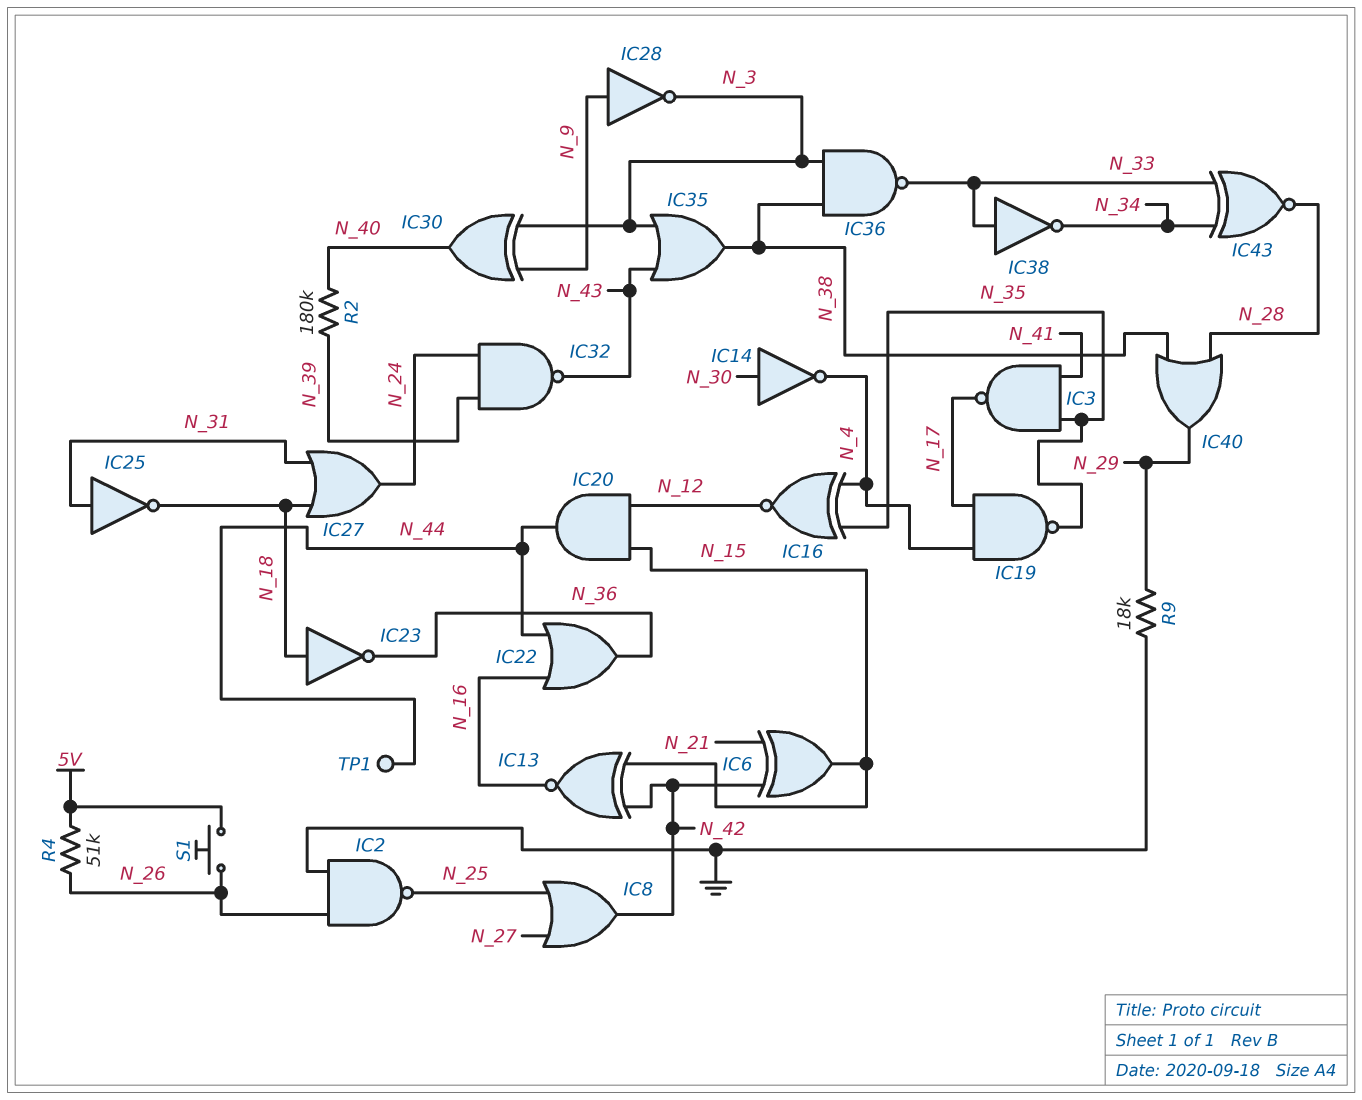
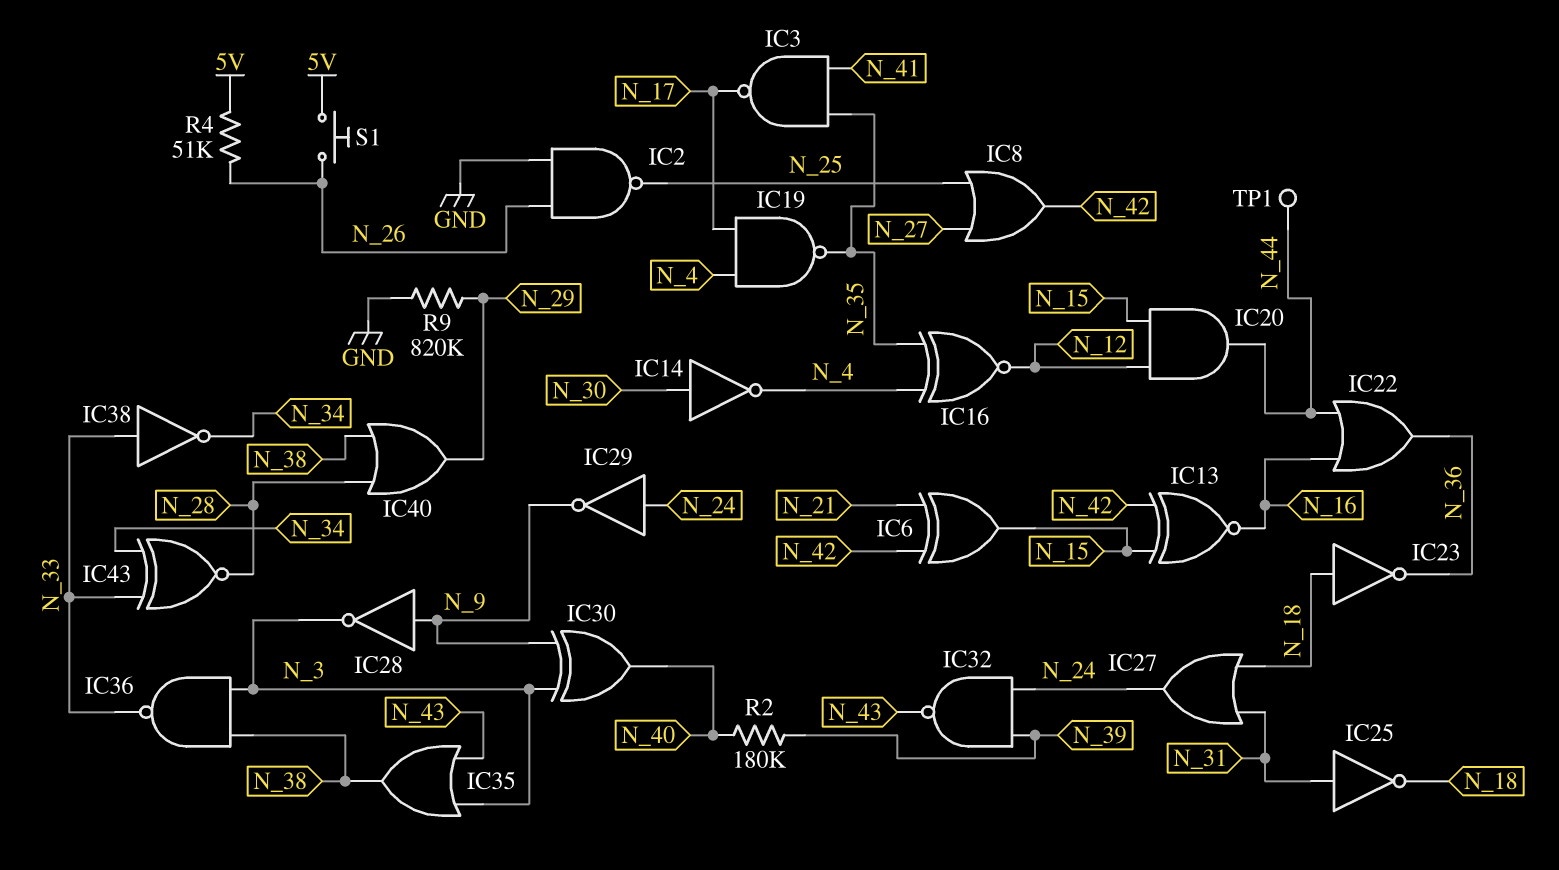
IC29: none -> NOT (in N_24, out N_9)
R9: 18k (GND, N_29) -> 820k (GND, N_29)

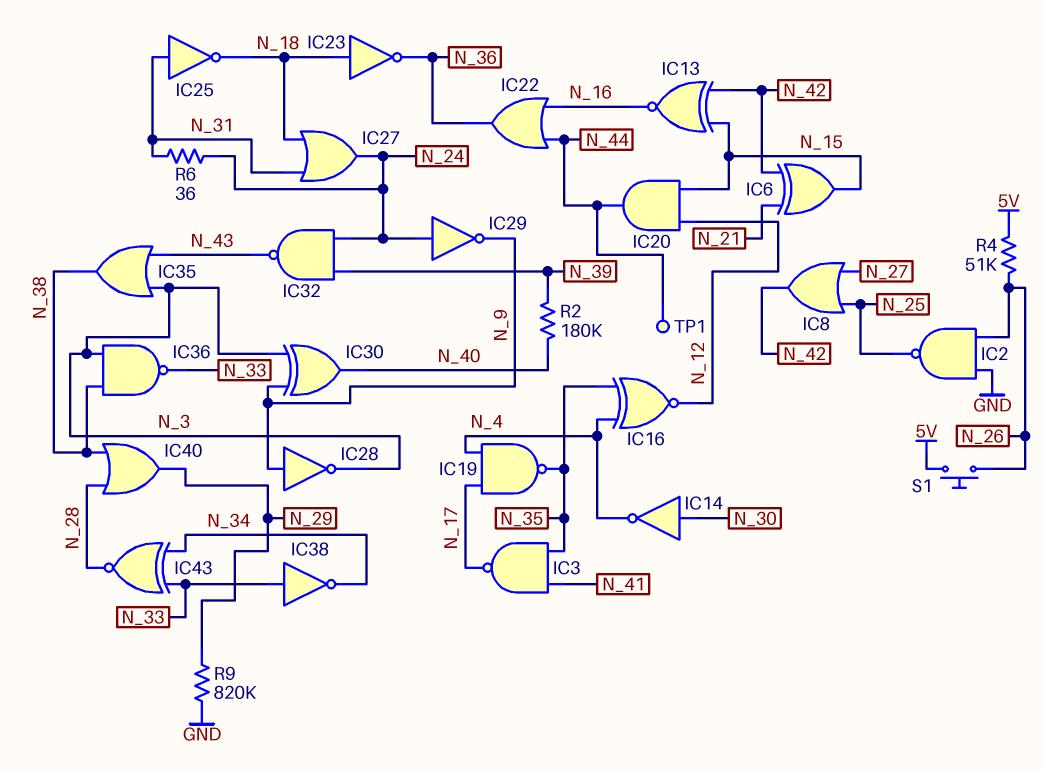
R6: none -> 36 (N_24, N_31)

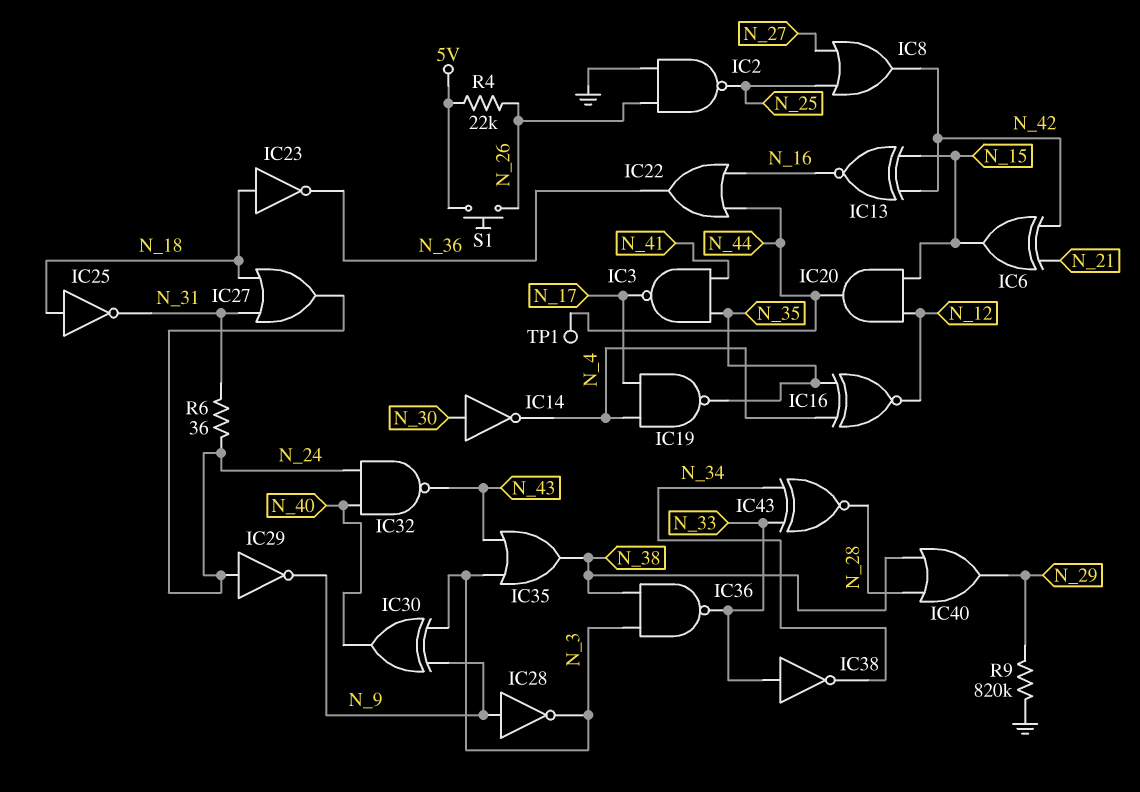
IC25: NOT (in N_31, out N_18) -> NOT (in N_18, out N_31)
IC32: NAND (in N_24, in N_39, out N_43) -> NAND (in N_24, in N_40, out N_43)
R2: 180k (N_39, N_40) -> none
R4: 51k (5V, N_26) -> 22k (5V, N_26)

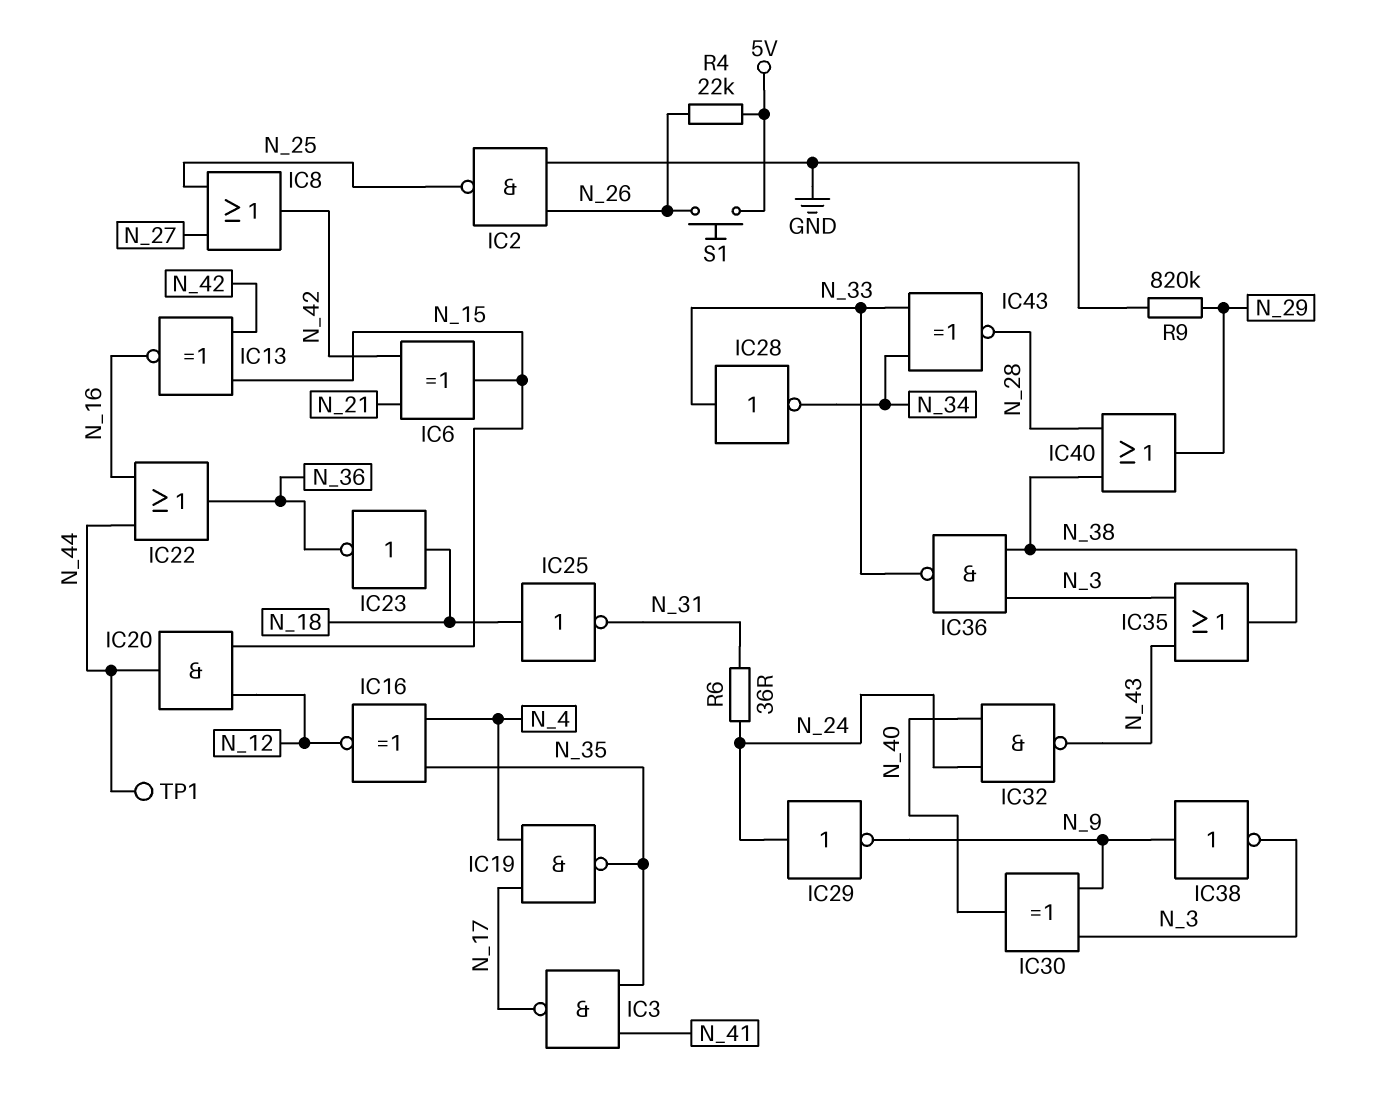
IC14: NOT (in N_30, out N_4) -> none
IC27: OR (in N_18, in N_31, out N_24) -> none
IC28: NOT (in N_9, out N_3) -> NOT (in N_33, out N_34)
IC38: NOT (in N_33, out N_34) -> NOT (in N_9, out N_3)

